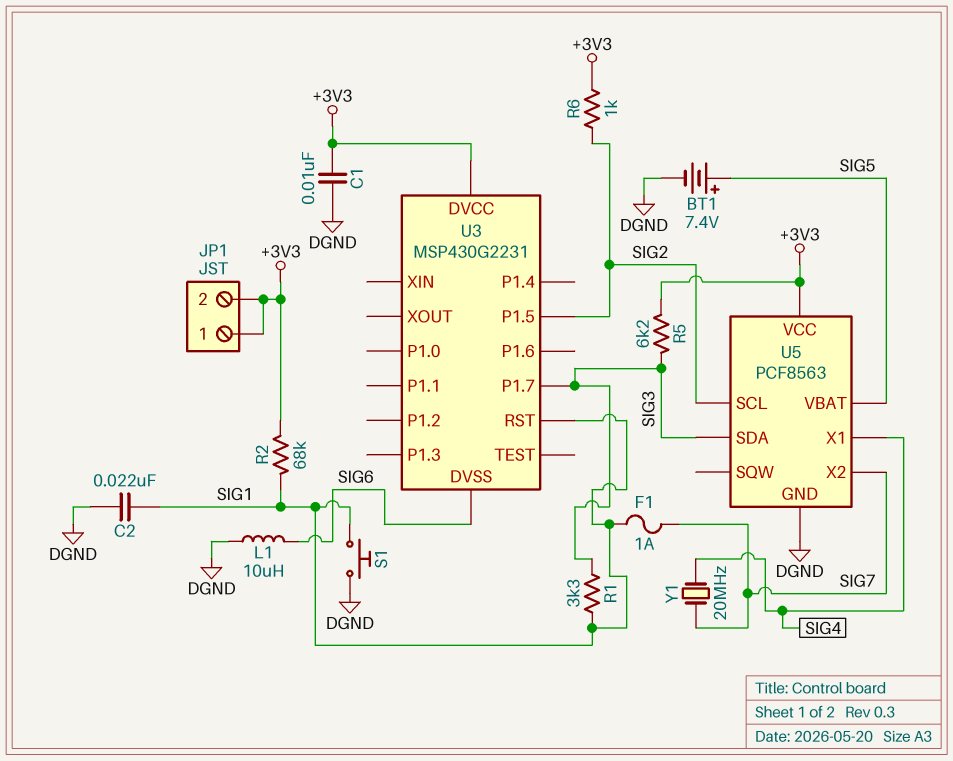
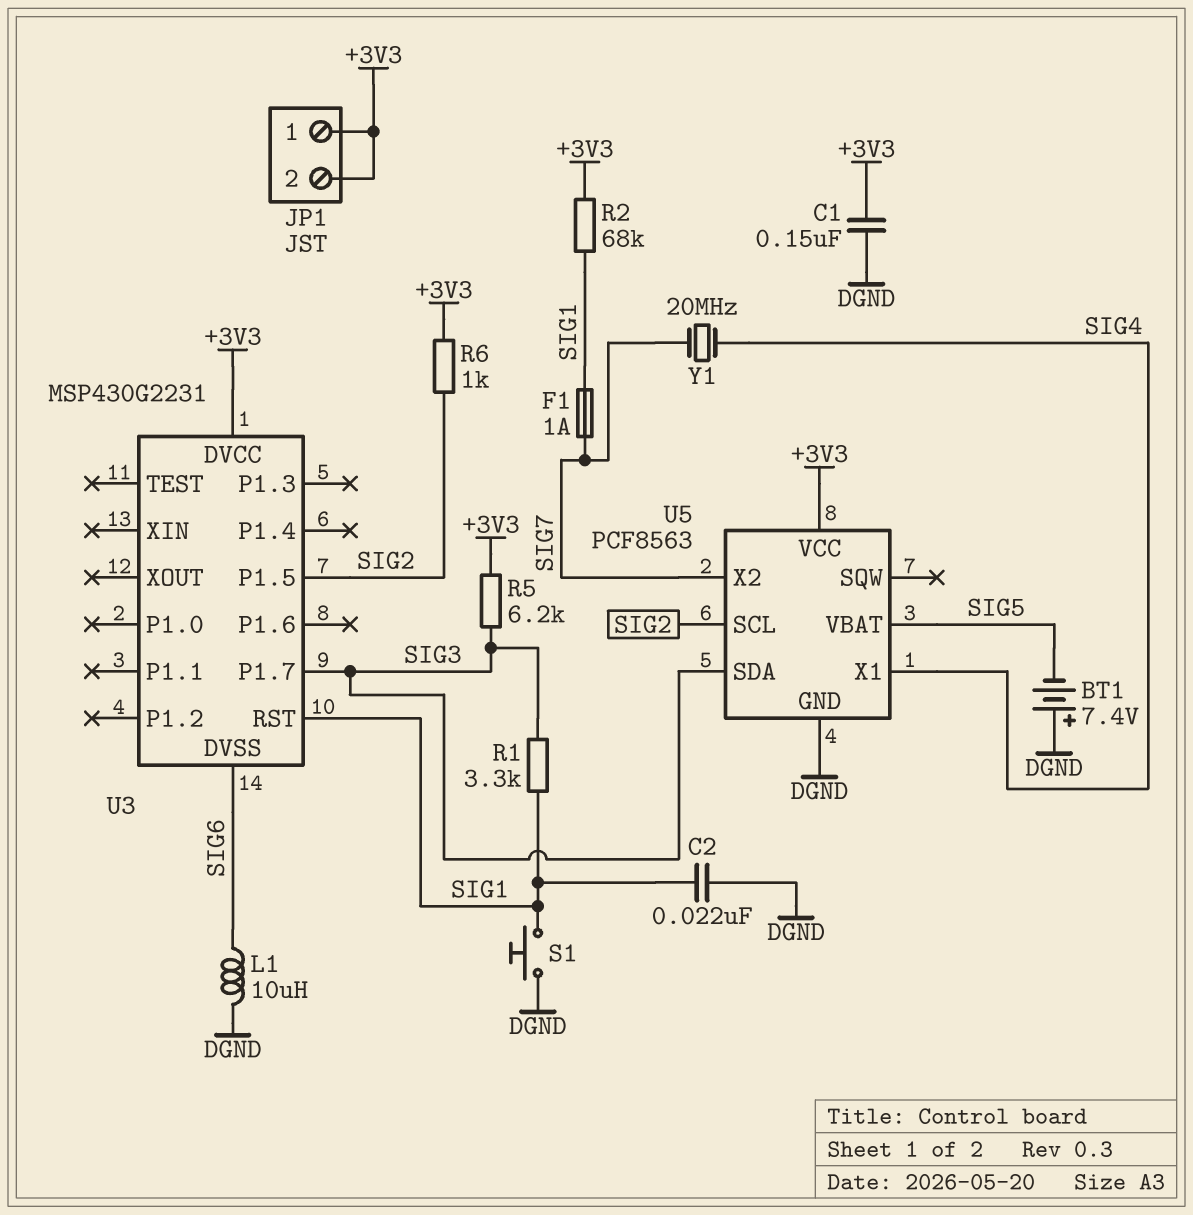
BT1: 7.4V (plus SIG5, minus DGND) -> 7.4V (plus DGND, minus SIG5)
C1: 10nF (+3V3, DGND) -> 150nF (+3V3, DGND)

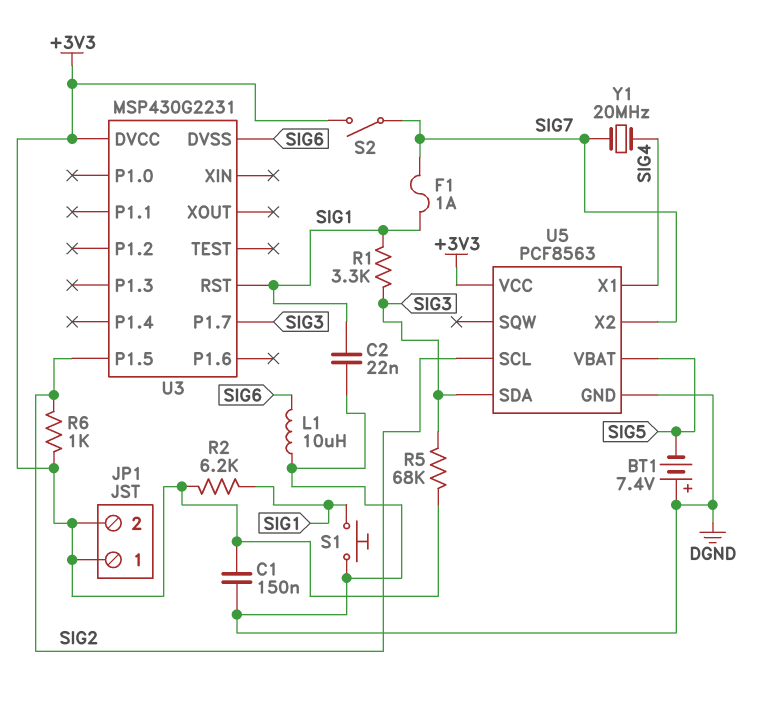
R2: 68k (+3V3, SIG1) -> 6.2k (+3V3, SIG1)
R5: 6.2k (+3V3, SIG3) -> 68k (+3V3, SIG3)
S2: none -> switch (+3V3, SIG7)

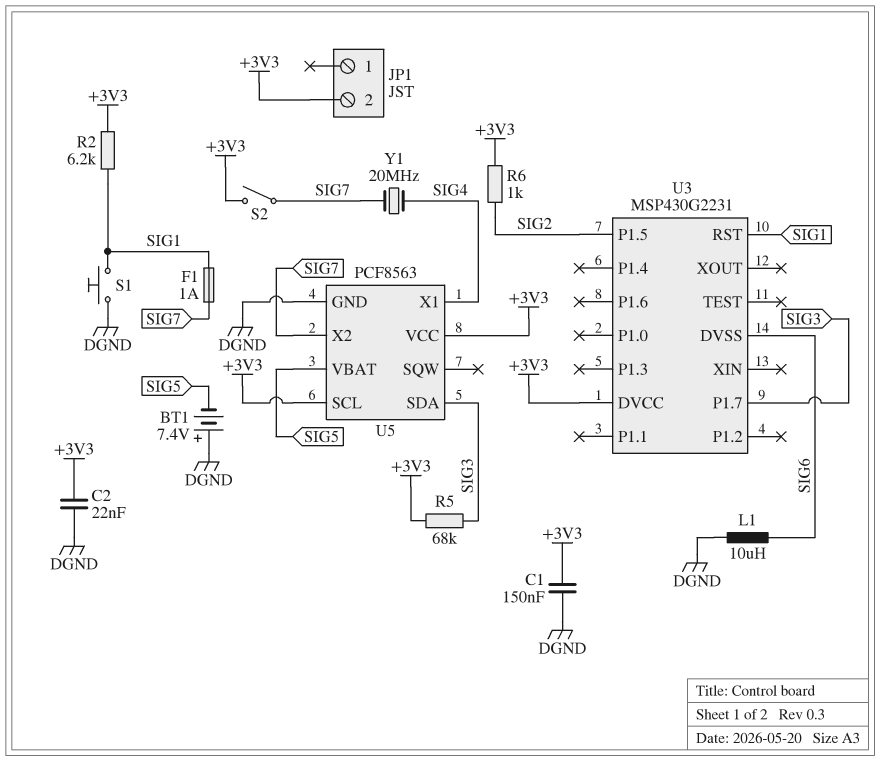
C2: 22nF (DGND, SIG1) -> 22nF (+3V3, DGND)
JP1 pin 1: +3V3 -> none
R1: 3.3k (SIG1, SIG3) -> none
U5 pin SCL: SIG2 -> +3V3

